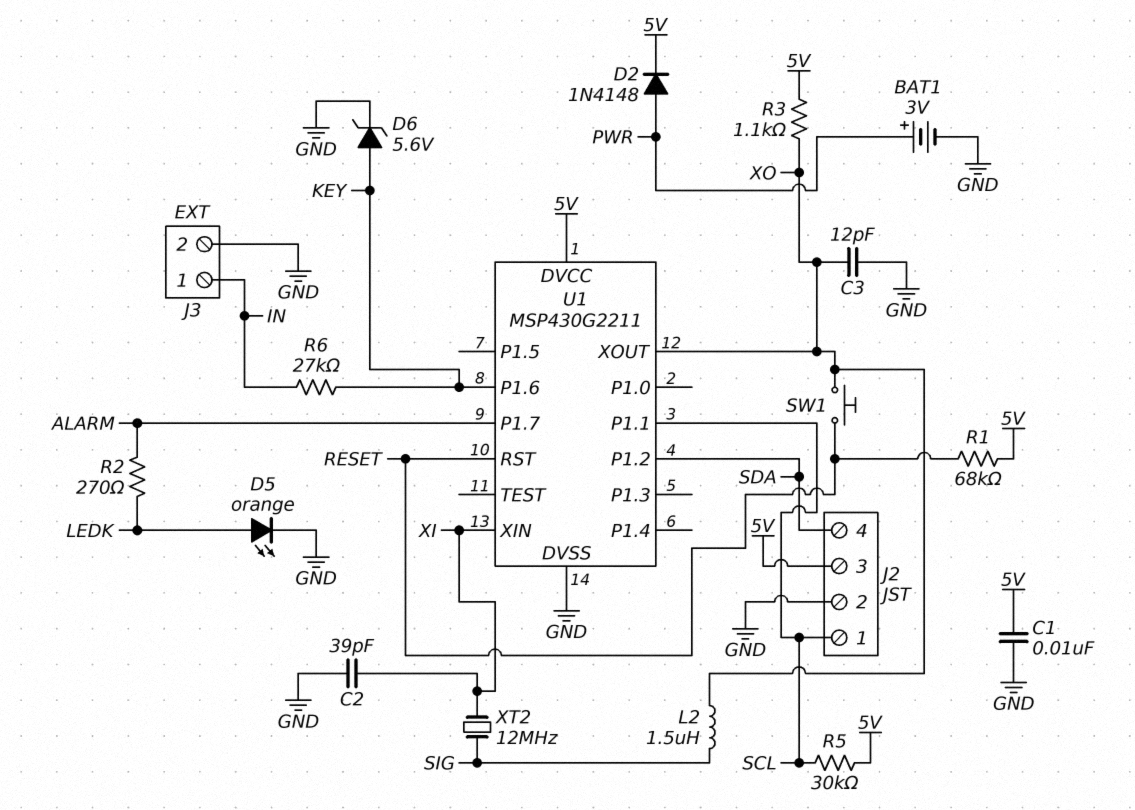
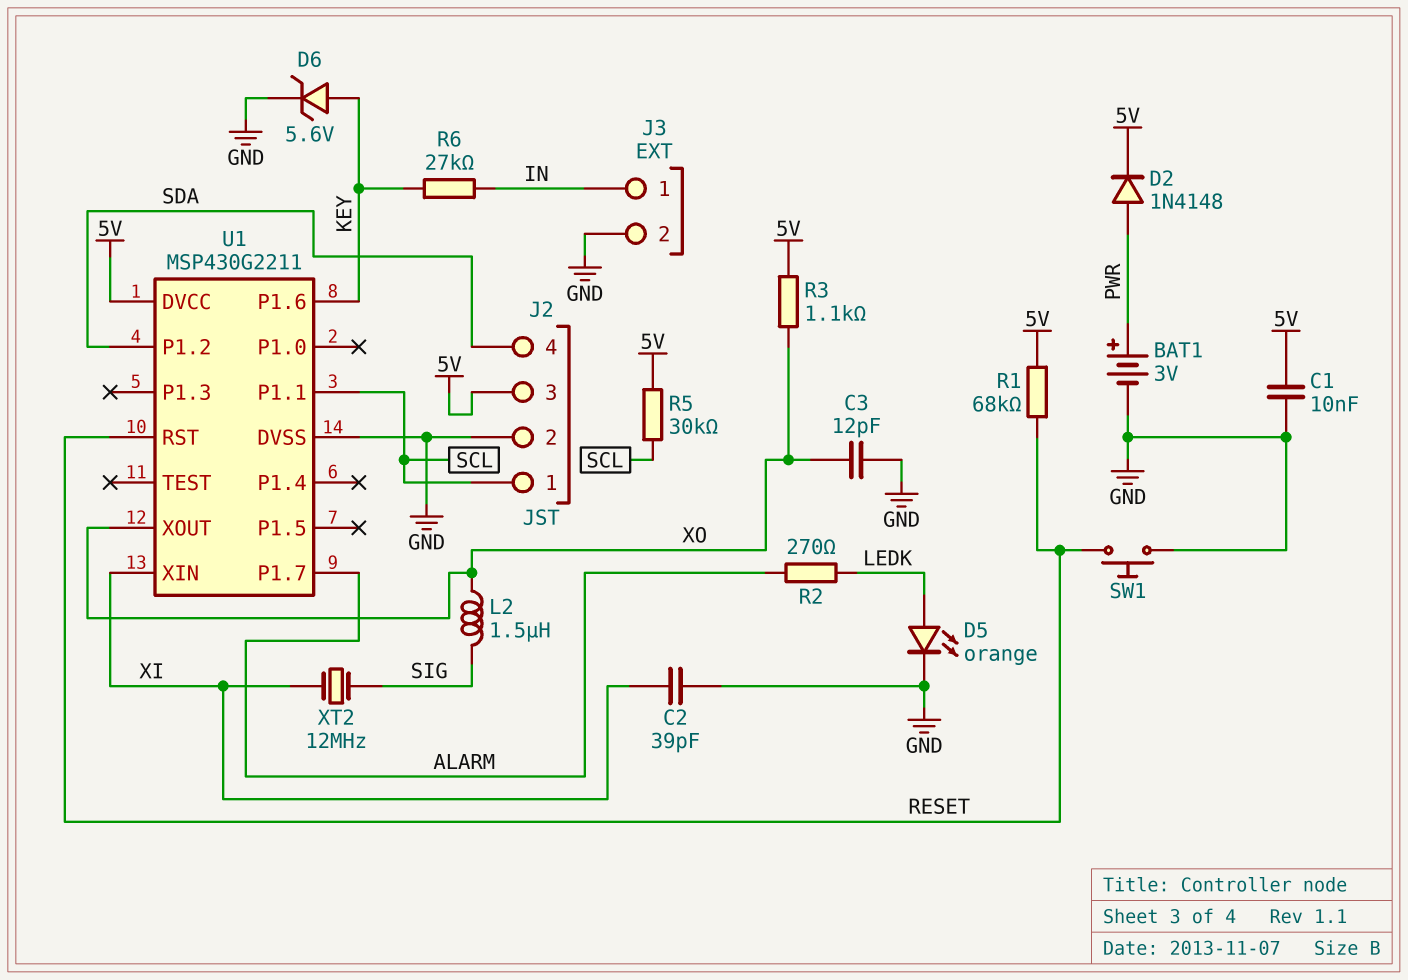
SW1: button (RESET, XO) -> button (GND, RESET)

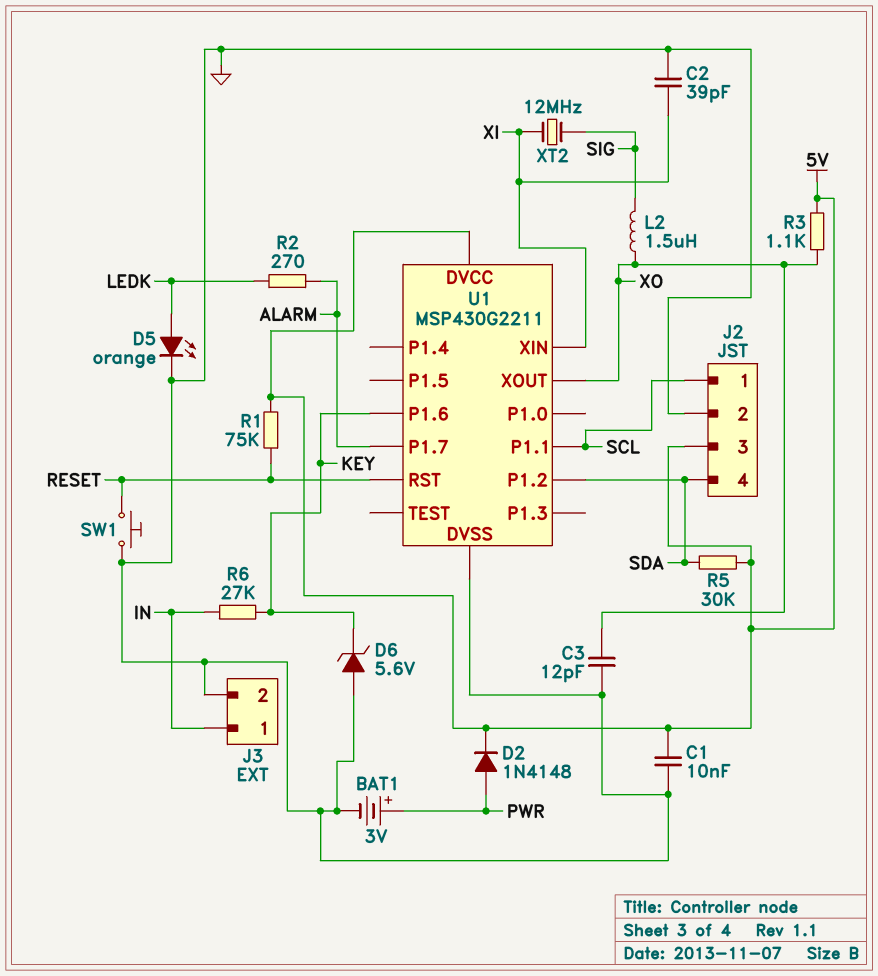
D6: zener 5.6V (A KEY, K GND) -> zener 5.6V (A GND, K KEY)
R1: 68k (5V, RESET) -> 75k (5V, RESET)
R5: 30k (5V, SCL) -> 30k (5V, SDA)

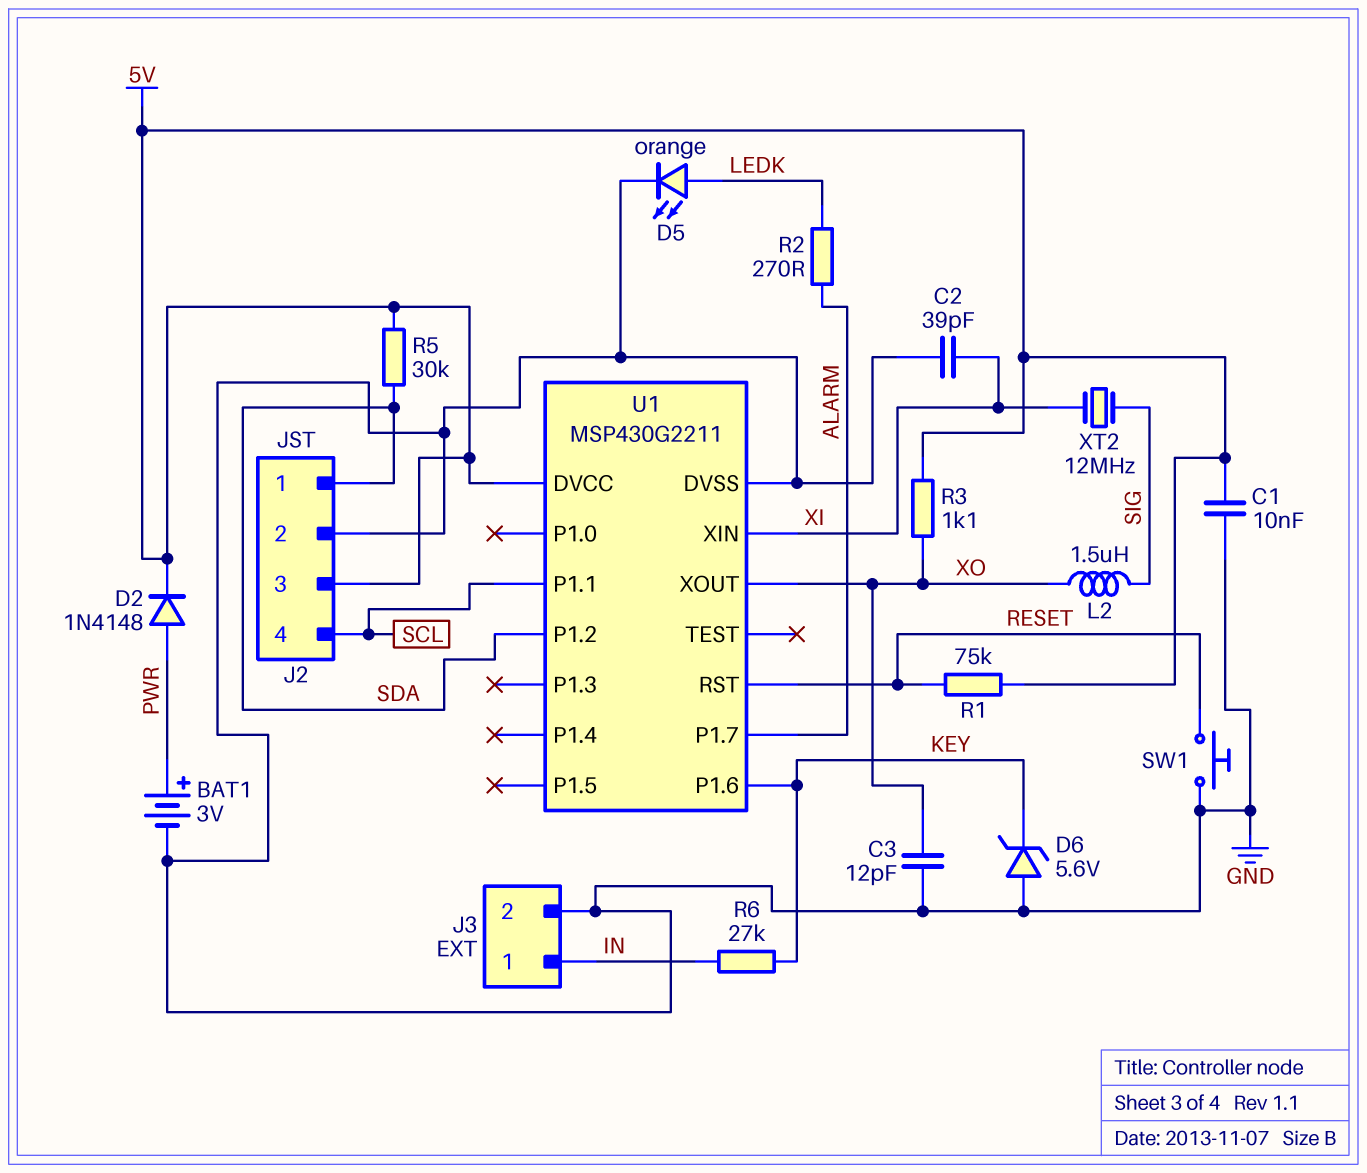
J2 pin 1: SCL -> SDA
J2 pin 4: SDA -> SCL

